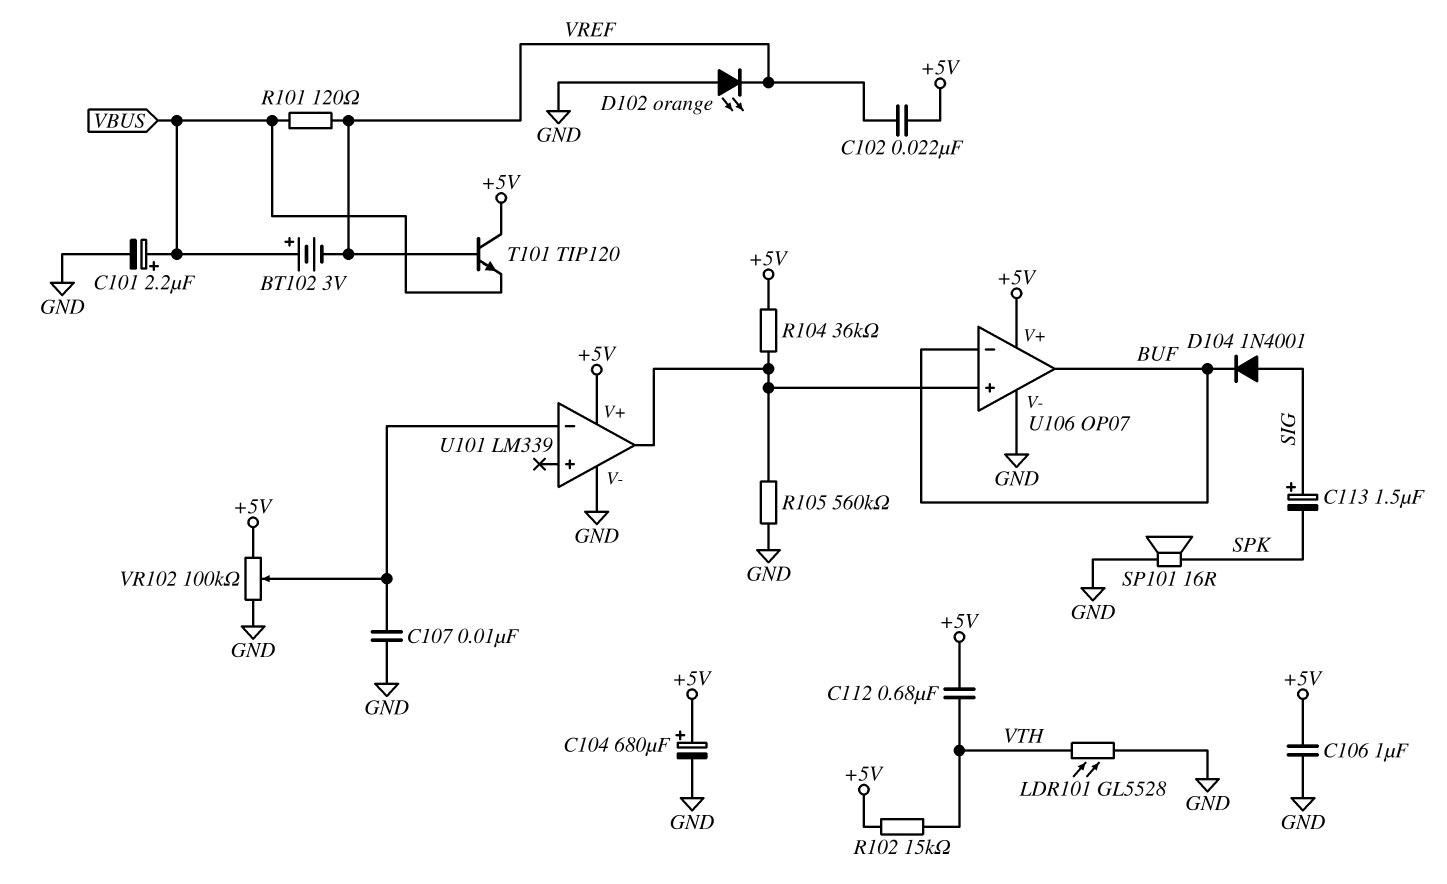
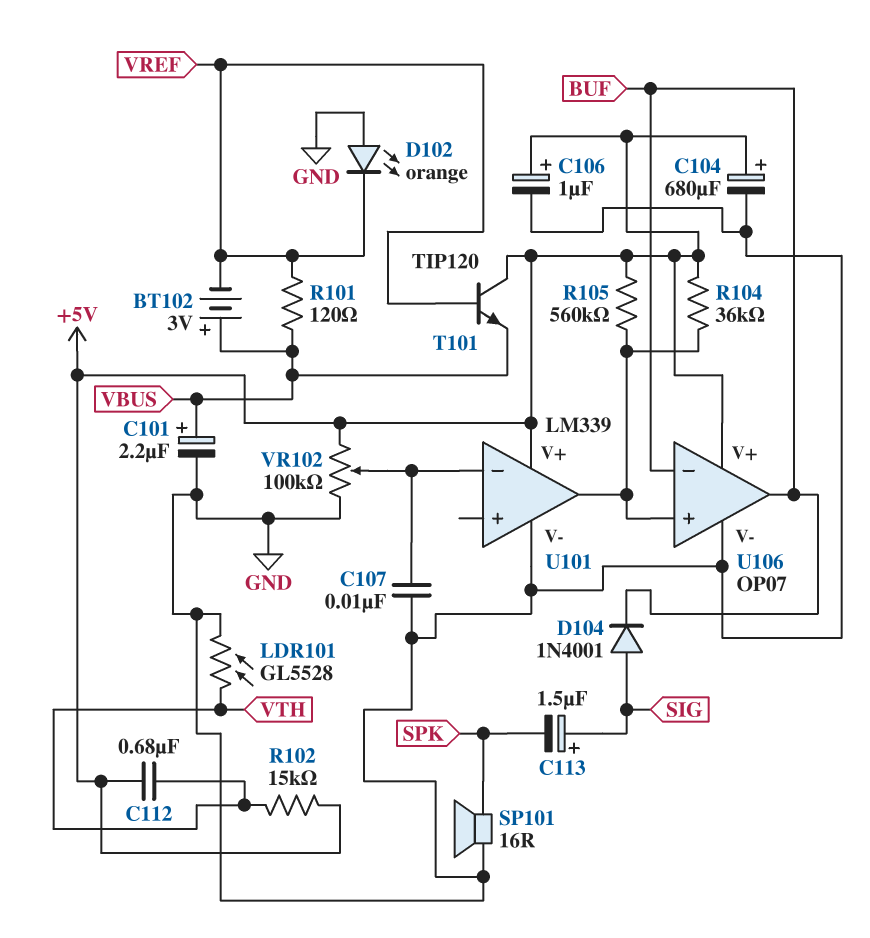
C102: 22nF (+5V, VREF) -> none
C106: 1uF (+5V, GND) -> 1uF (plus +5V, minus GND)
R105: 560k (GND, U101/out) -> 560k (+5V, U101/out)

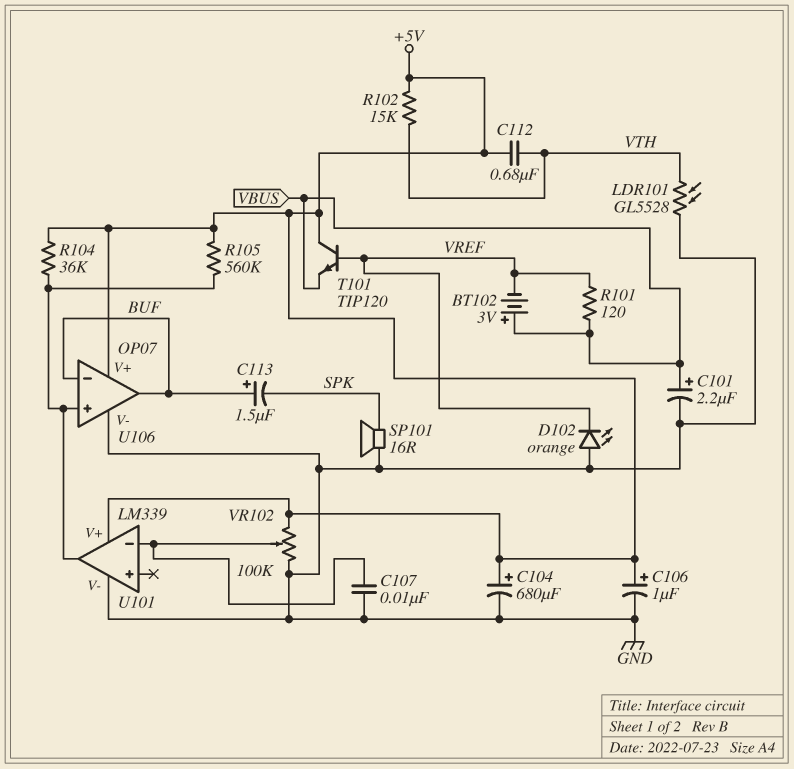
C113: 1.5uF (plus SIG, minus SPK) -> 1.5uF (plus BUF, minus SPK)
D104: diode 1N4001 (A SIG, K BUF) -> none

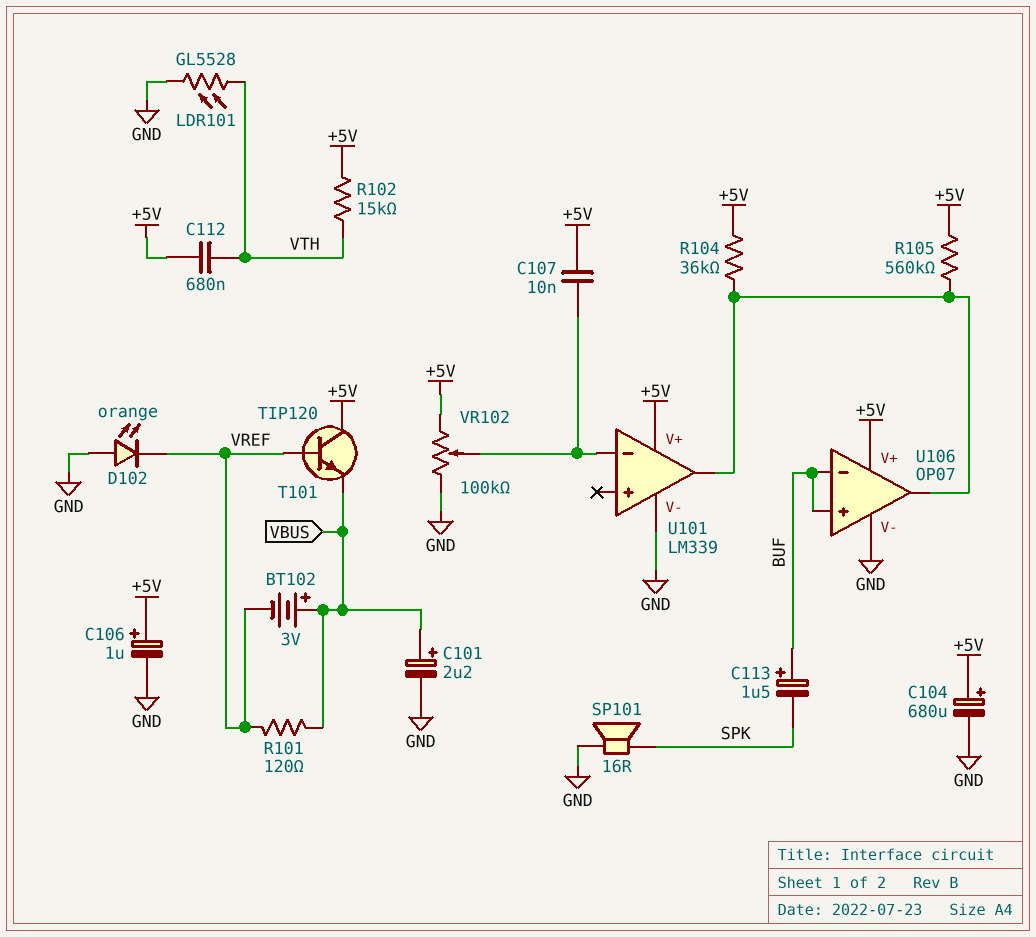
C107: 10nF (GND, U101/in-) -> 10nF (+5V, U101/in-)
U106 pin in+: U101/out -> BUF
U106 pin out: BUF -> U101/out

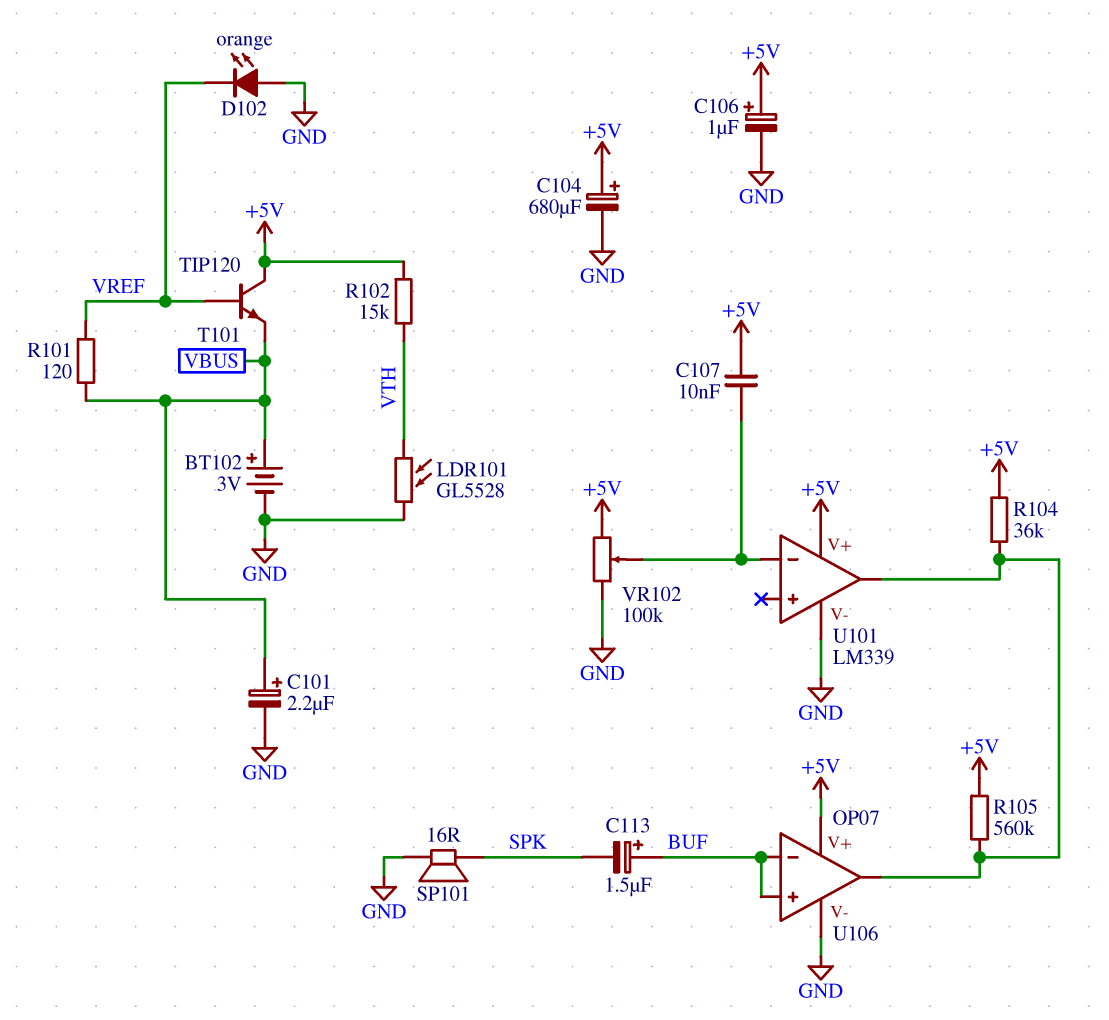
BT102: 3V (plus VBUS, minus VREF) -> 3V (plus VBUS, minus GND)
C112: 680nF (+5V, VTH) -> none

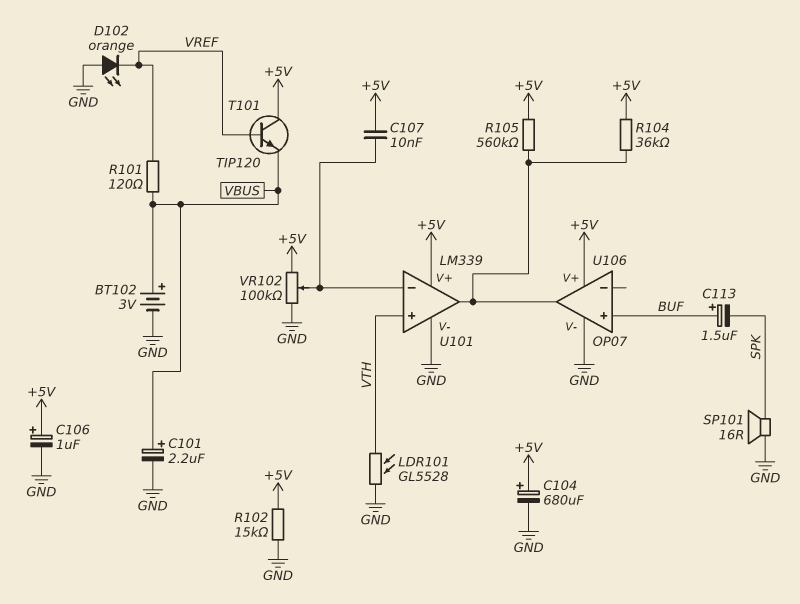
R102: 15k (+5V, VTH) -> 15k (+5V, GND)
U101 pin in+: none -> VTH
U106 pin in-: BUF -> none

